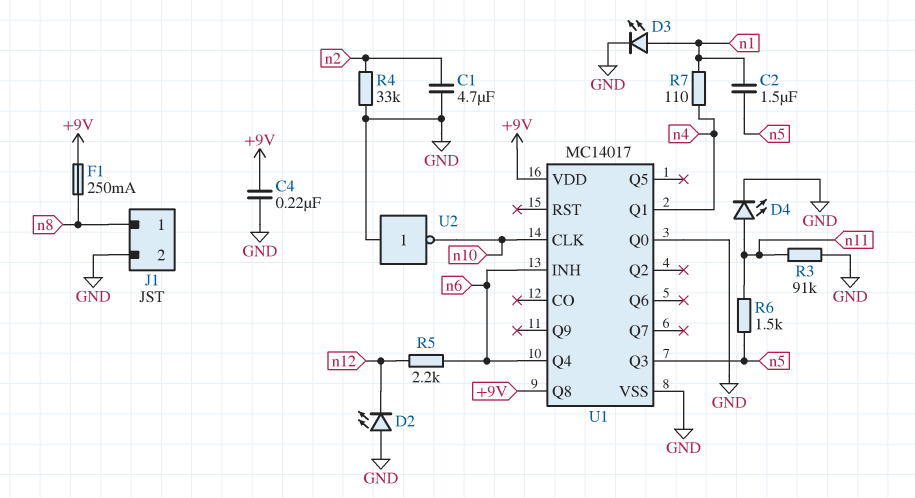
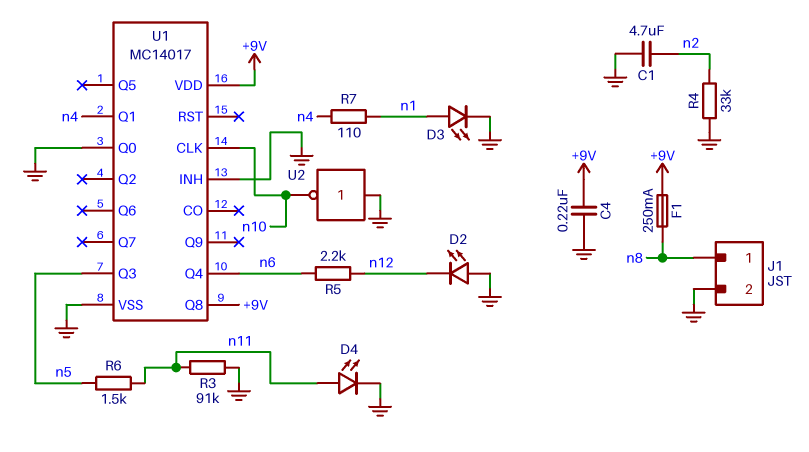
C2: 1.5uF (n1, n5) -> none
U1 pin INH: n6 -> GND

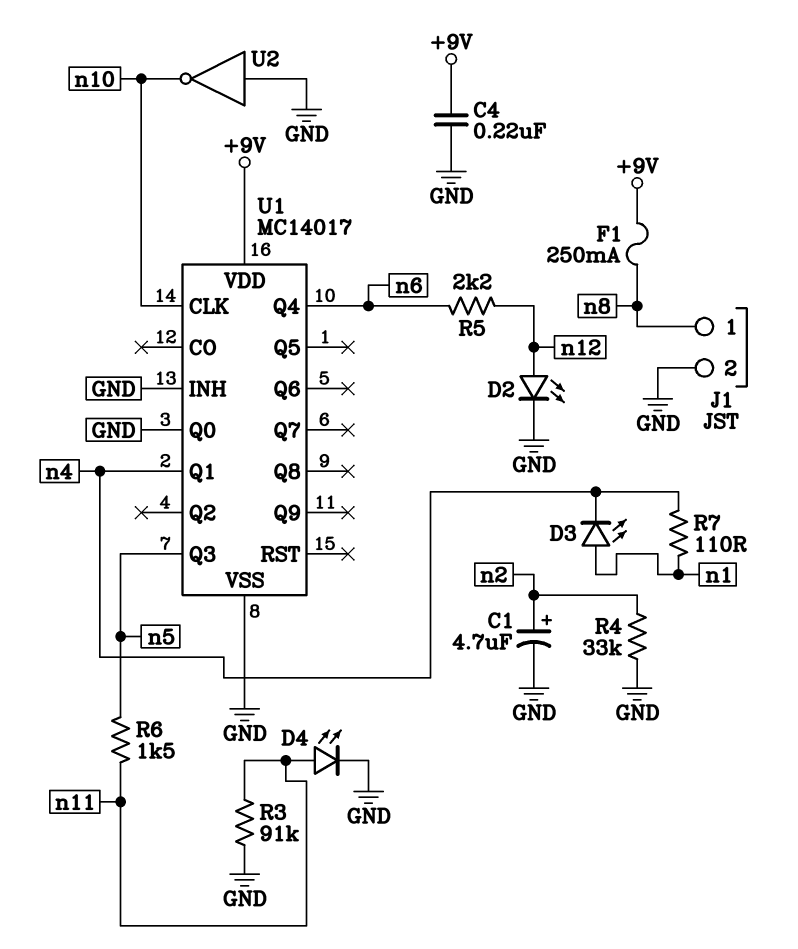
C1: 4.7uF (GND, n2) -> 4.7uF (plus n2, minus GND)
D2: LED (A GND, K n12) -> LED (A n12, K GND)
D3: LED (A n1, K GND) -> LED (A n1, K n4)
U1 pin Q8: +9V -> none

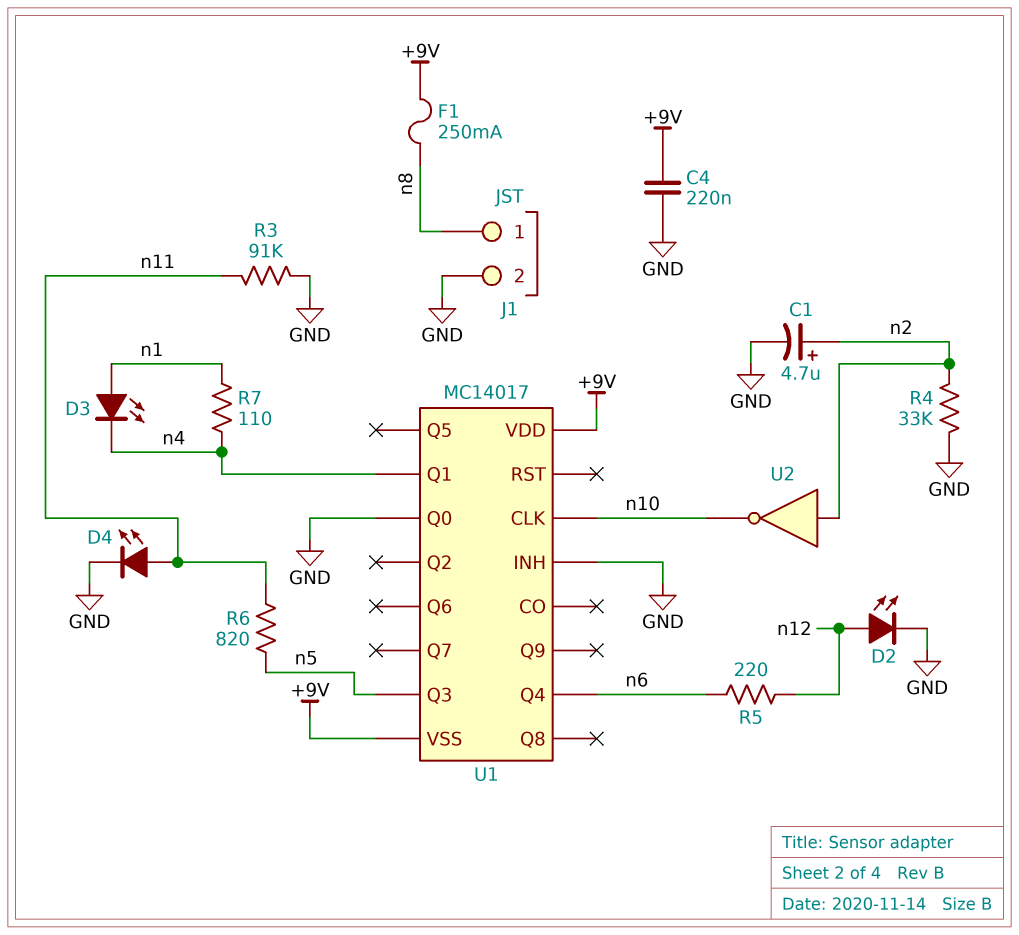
R5: 2.2k (n6, n12) -> 220 (n6, n12)
R6: 1.5k (n5, n11) -> 820 (n5, n11)
U1 pin VSS: GND -> +9V
U2: NOT (in GND, out n10) -> NOT (in n2, out n10)

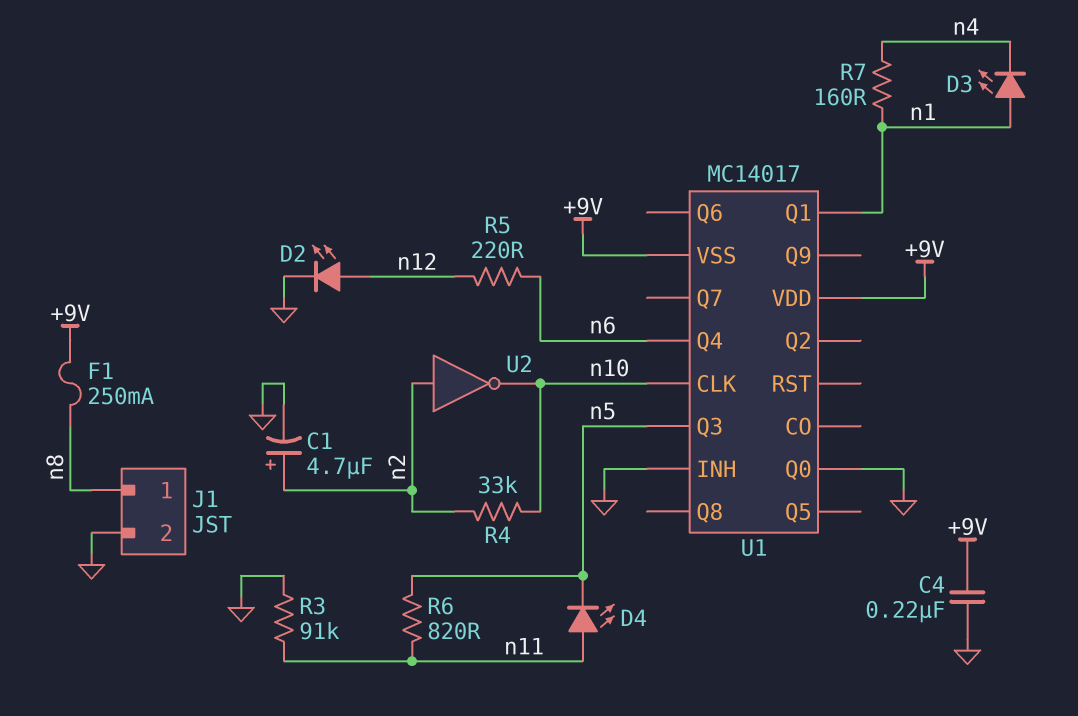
D4: LED (A n11, K GND) -> LED (A n11, K n5)
R4: 33k (GND, n2) -> 33k (n2, n10)
R7: 110 (n1, n4) -> 160 (n1, n4)
U1 pin Q1: n4 -> n1

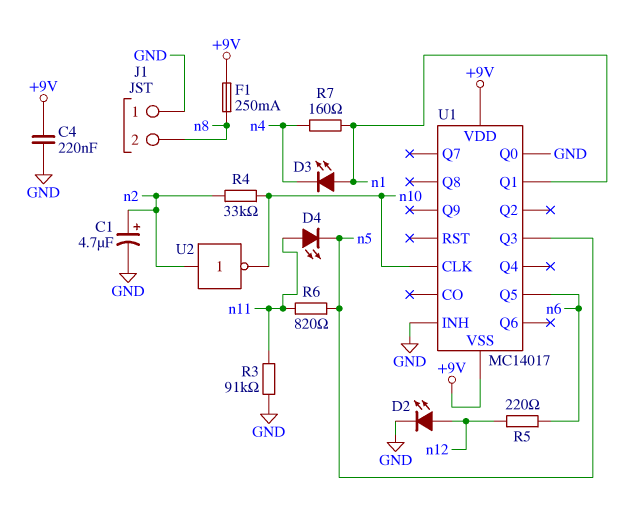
J1 pin 1: n8 -> GND
J1 pin 2: GND -> n8
U1 pin Q4: n6 -> none
U1 pin Q5: none -> n6

